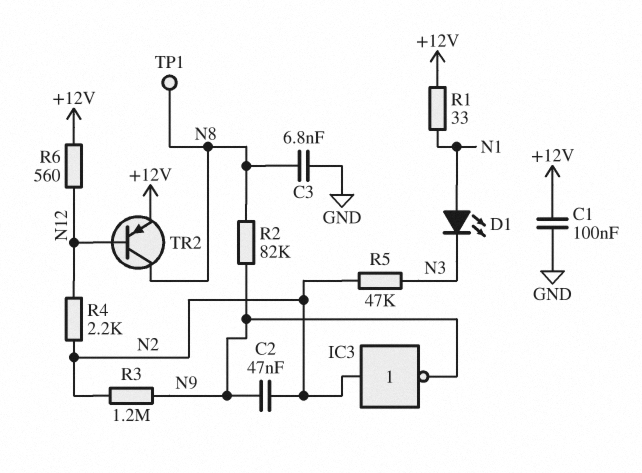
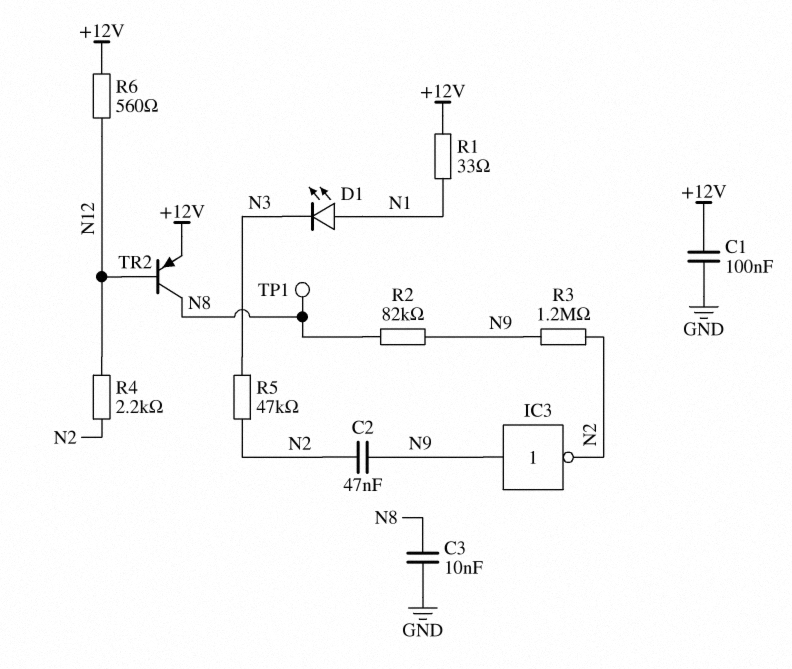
C3: 6.8nF (GND, N8) -> 10nF (GND, N8)
IC3: NOT (in N2, out N9) -> NOT (in N9, out N2)

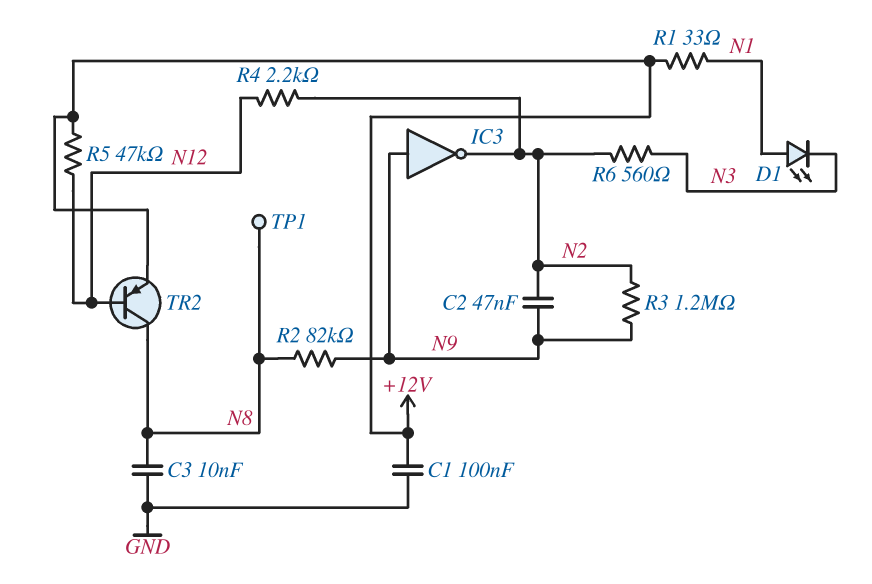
R5: 47k (N2, N3) -> 47k (+12V, N12)
R6: 560 (+12V, N12) -> 560 (N2, N3)

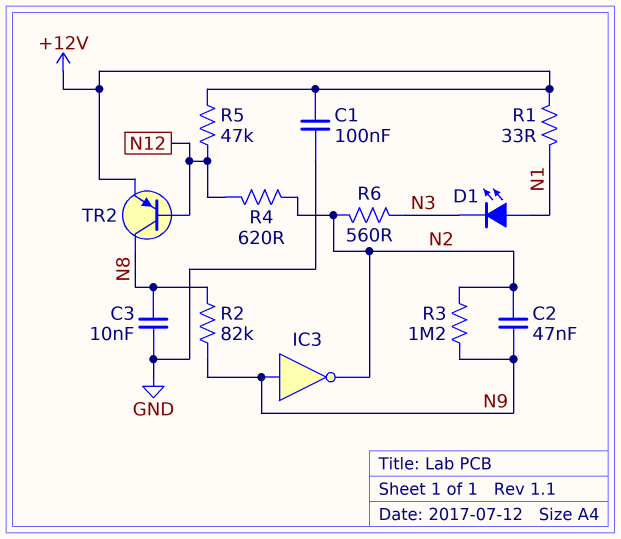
R4: 2.2k (N2, N12) -> 620 (N2, N12)
TP1: test point (N8) -> none

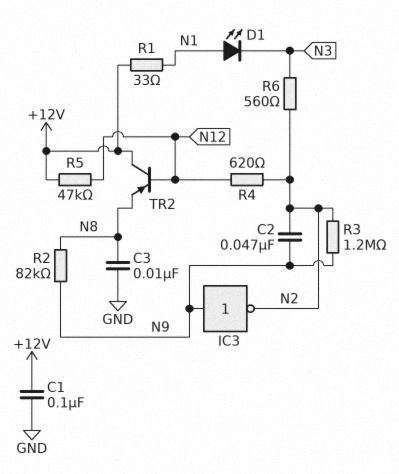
TR2: PNP (B N12, C N8, E +12V) -> PNP (B N12, C +12V, E N8)

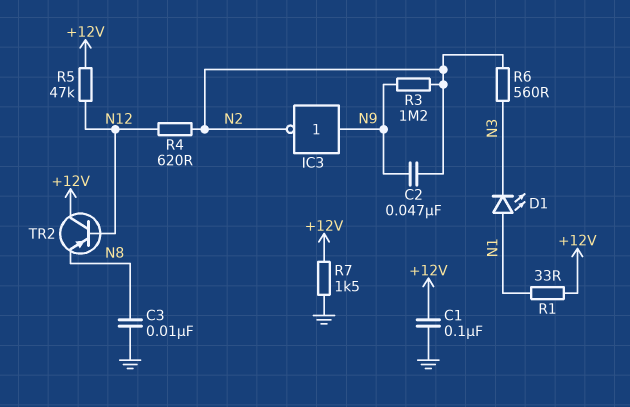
R2: 82k (N8, N9) -> none
R7: none -> 1.5k (+12V, GND)

